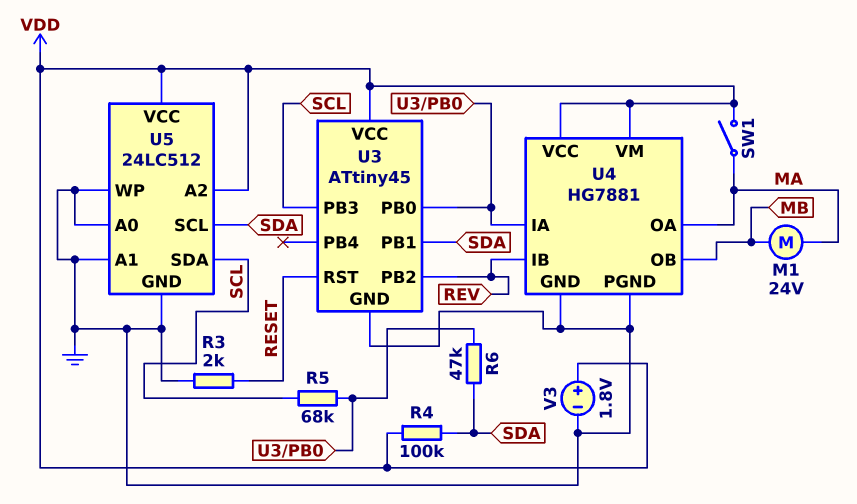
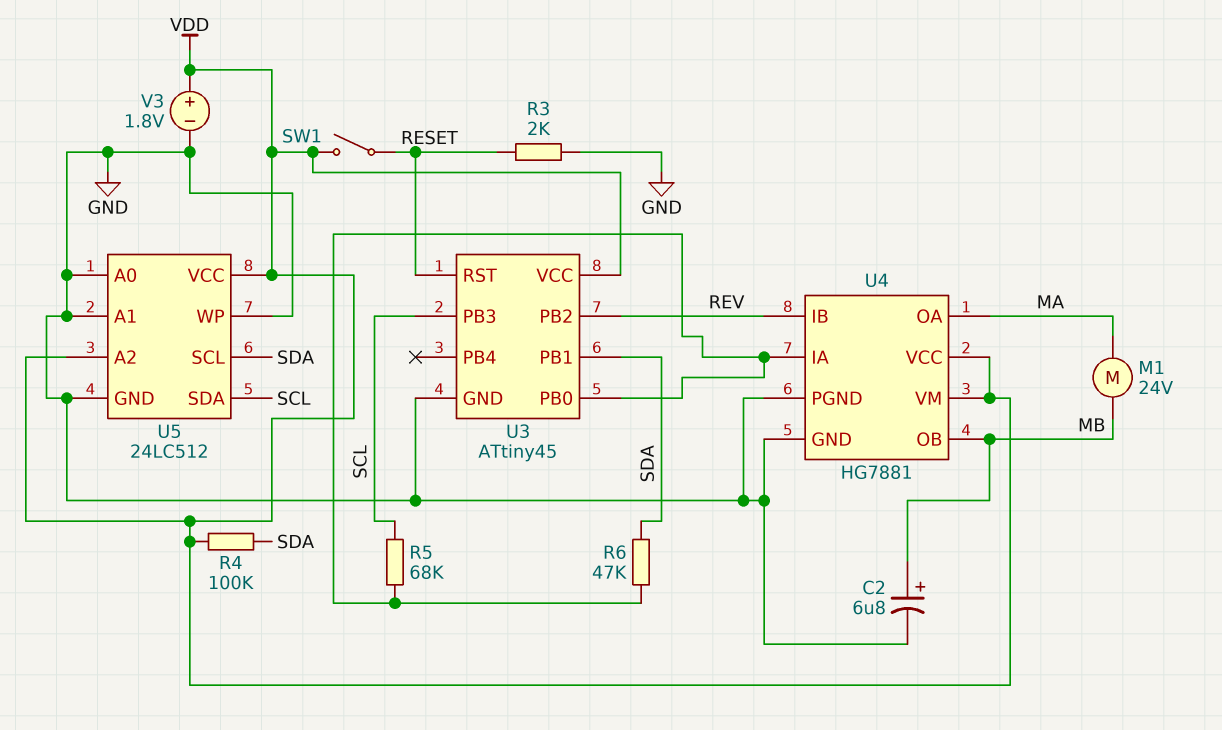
C2: none -> 6.8uF (plus MB, minus GND)
SW1: switch (MA, VDD) -> switch (RESET, VDD)

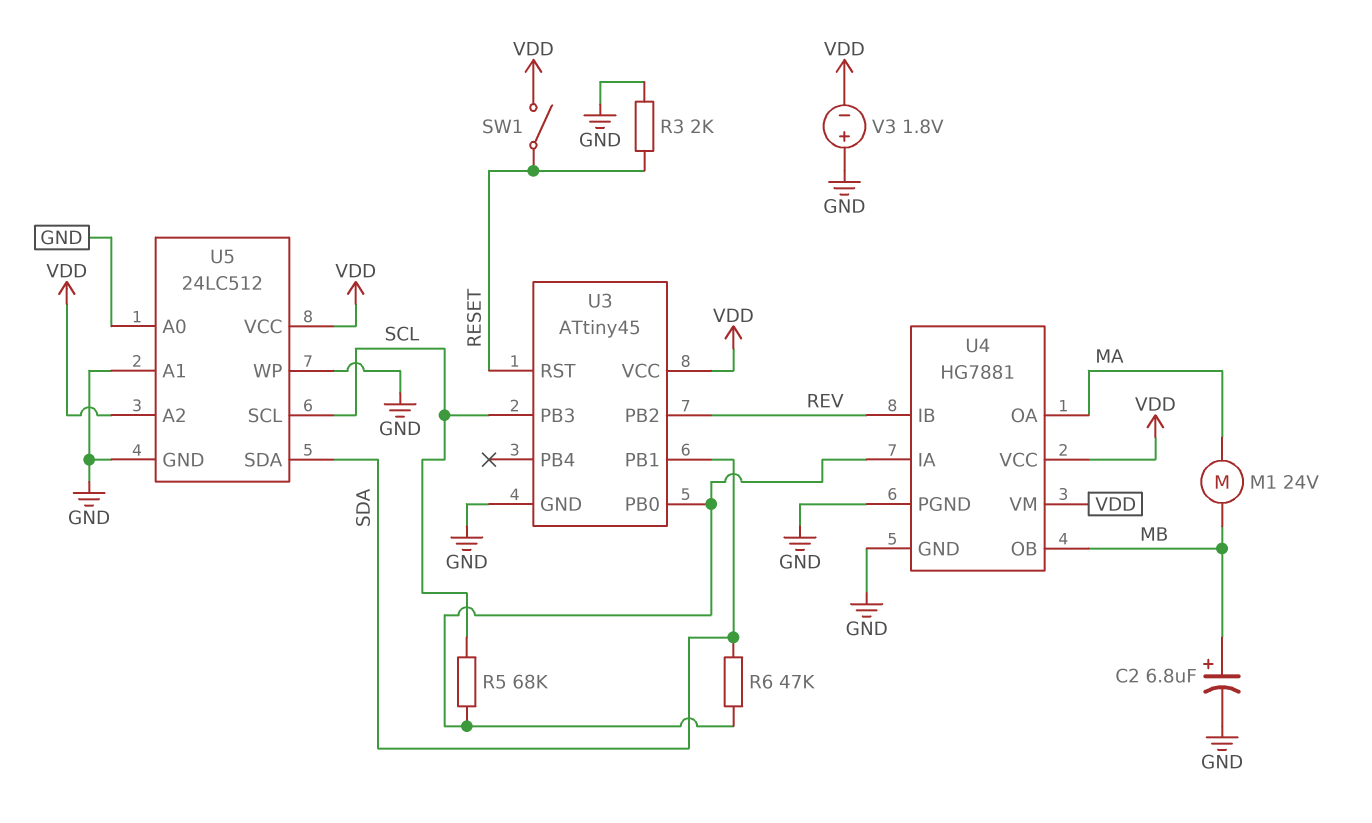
R4: 100k (SDA, VDD) -> none
U5 pin SCL: SDA -> SCL
U5 pin SDA: SCL -> SDA
V3: 1.8V (plus VDD, minus GND) -> 1.8V (plus GND, minus VDD)

